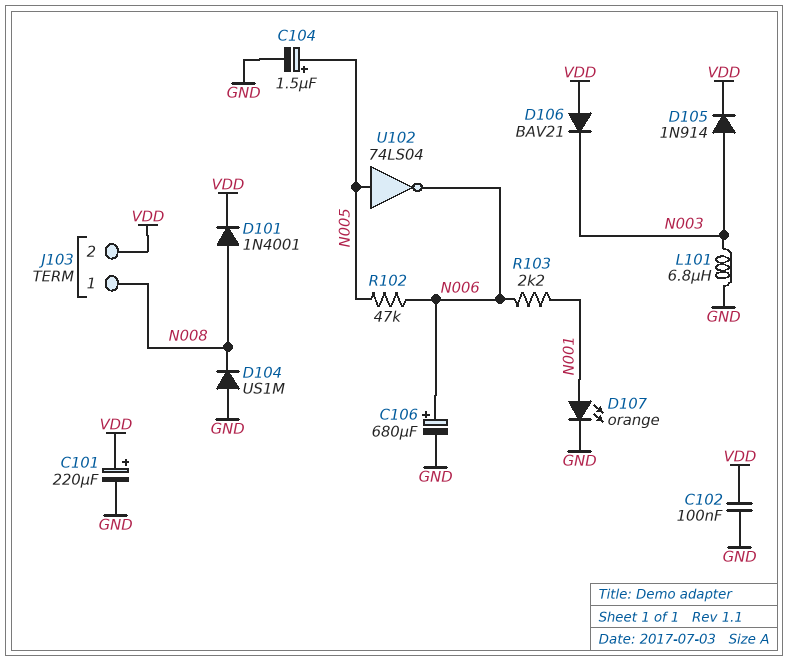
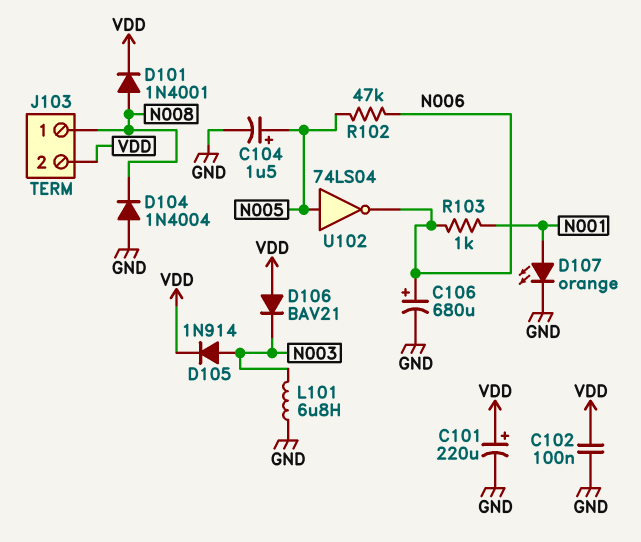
D104: diode US1M (A GND, K N008) -> diode 1N4004 (A GND, K N008)
R103: 2.2k (N001, N006) -> 1k (N001, N006)

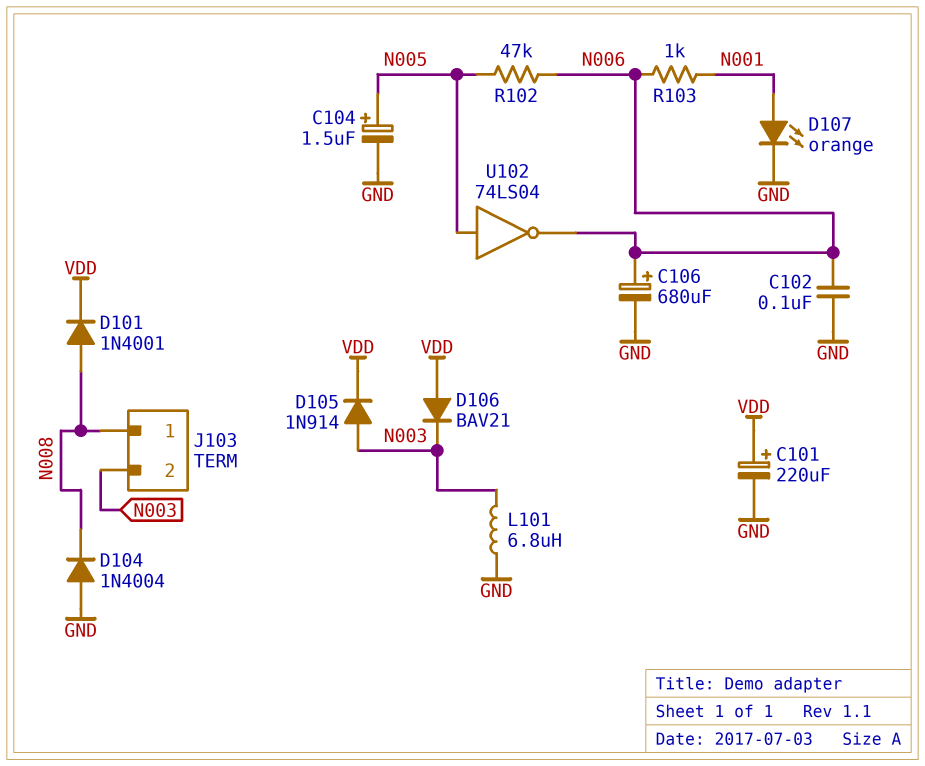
C102: 100nF (GND, VDD) -> 100nF (GND, N006)
J103 pin 2: VDD -> N003

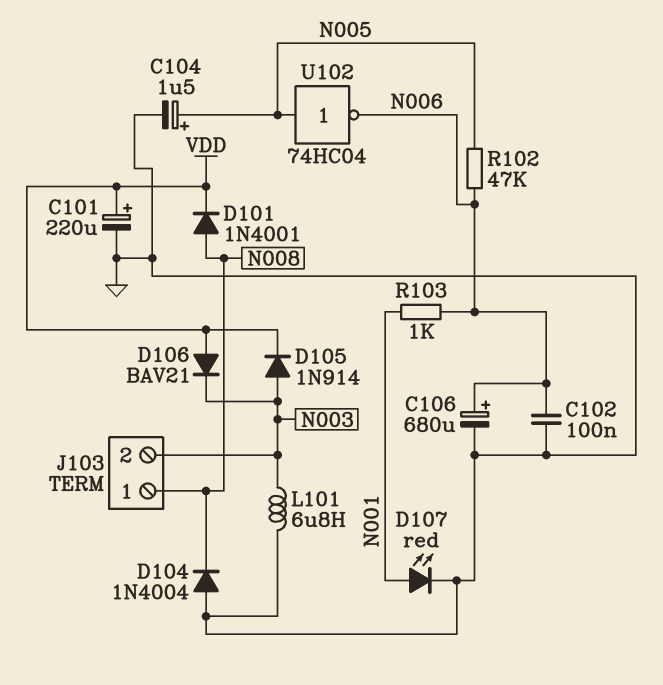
D107: LED orange (A N001, K GND) -> LED red (A N001, K GND)
U102: NOT 74LS04 (in N005, out N006) -> NOT 74HC04 (in N005, out N006)

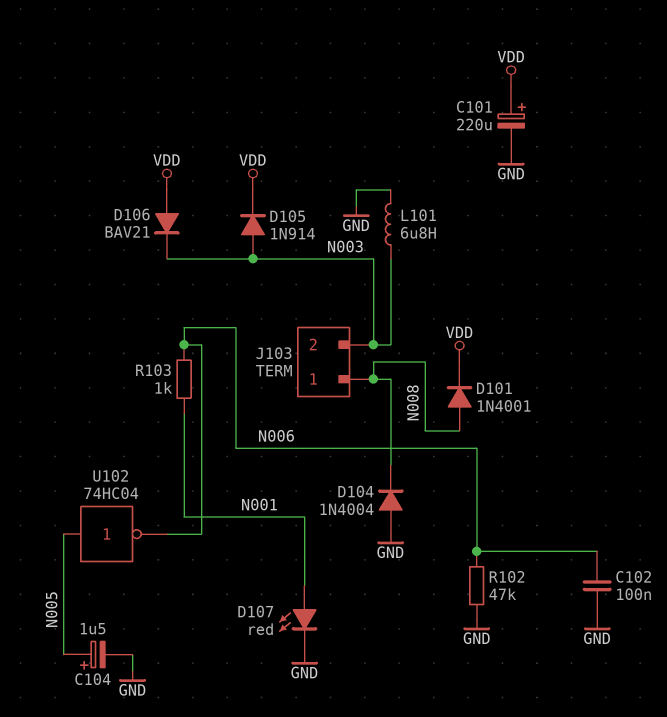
C106: 680uF (plus N006, minus GND) -> none
R102: 47k (N005, N006) -> 47k (GND, N006)

